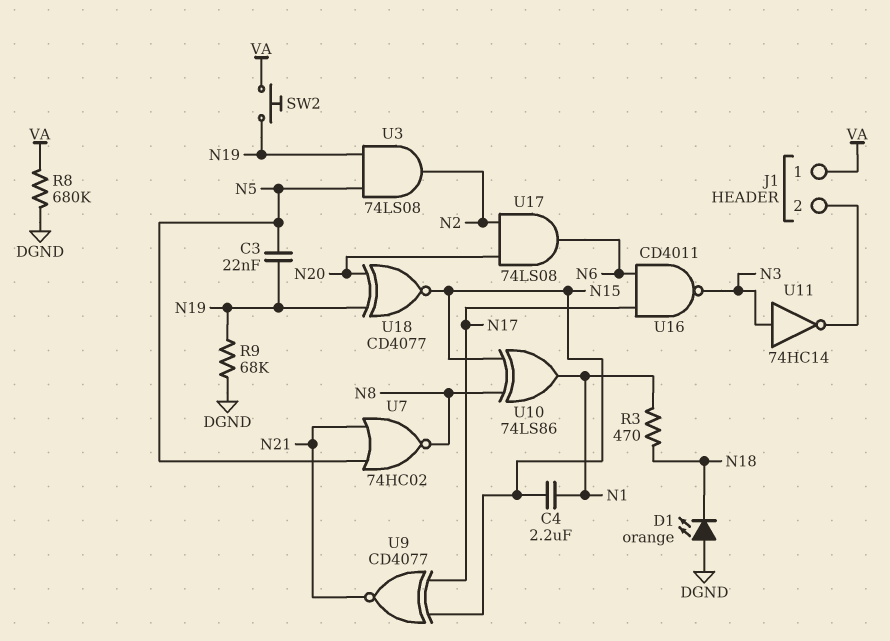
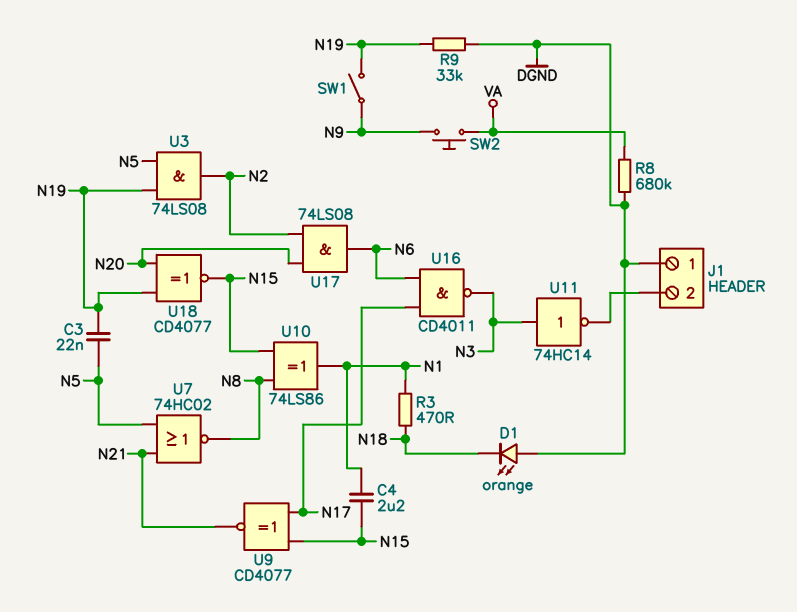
J1 pin 1: VA -> DGND
R9: 68k (DGND, N19) -> 33k (DGND, N19)
SW1: none -> switch (N9, N19)
SW2: button (N19, VA) -> button (N9, VA)

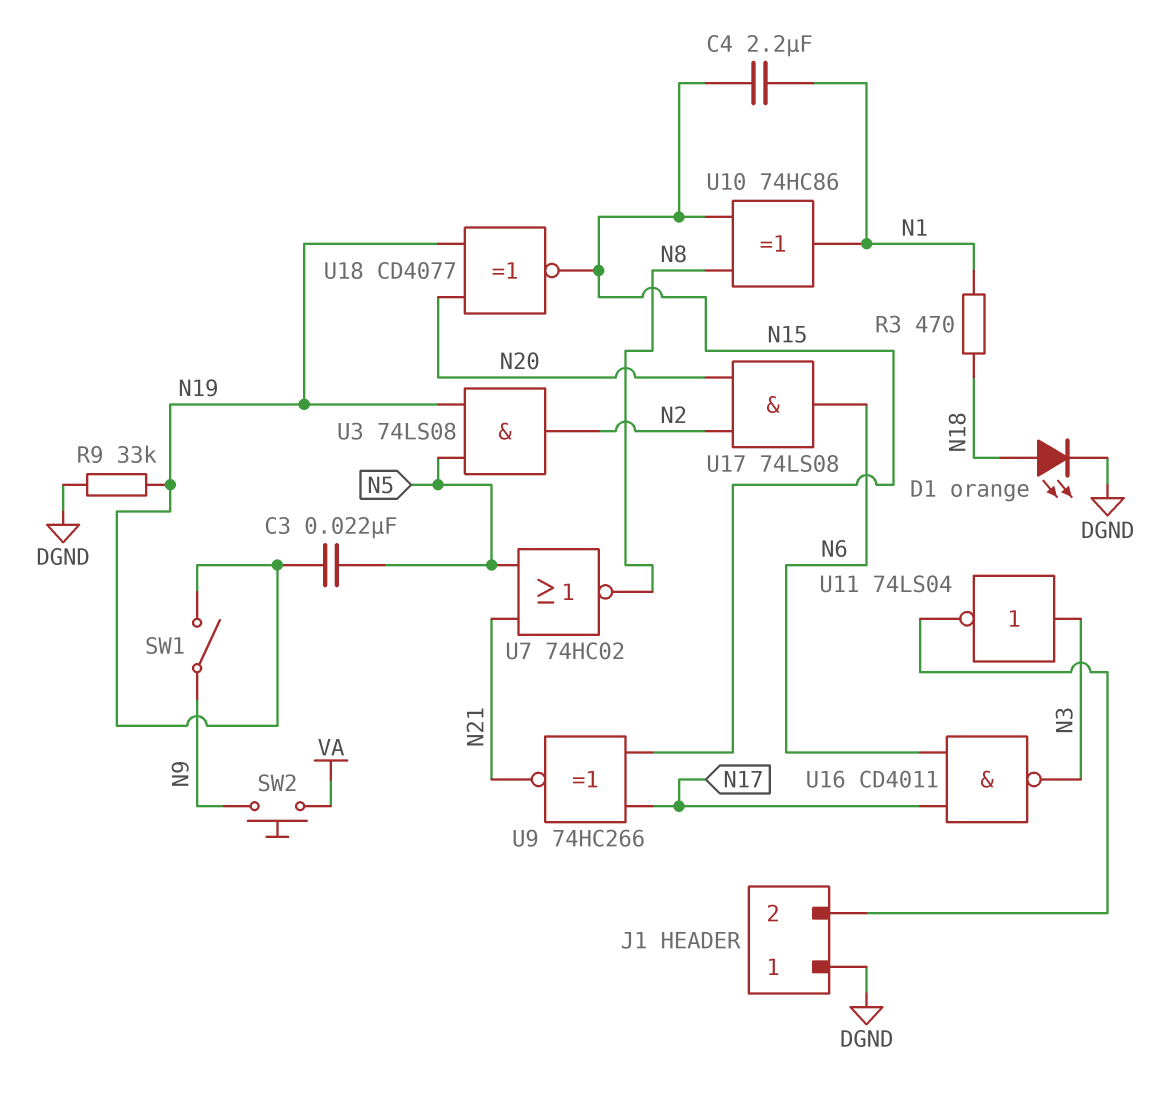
D1: LED orange (A DGND, K N18) -> LED orange (A N18, K DGND)
R8: 680k (DGND, VA) -> none
U9: XNOR CD4077 (in N15, in N17, out N21) -> XNOR 74HC266 (in N15, in N17, out N21)
U10: XOR 74LS86 (in N8, in N15, out N1) -> XOR 74HC86 (in N8, in N15, out N1)
U11: NOT 74HC14 (in N3, out J1/2) -> NOT 74LS04 (in N3, out J1/2)

